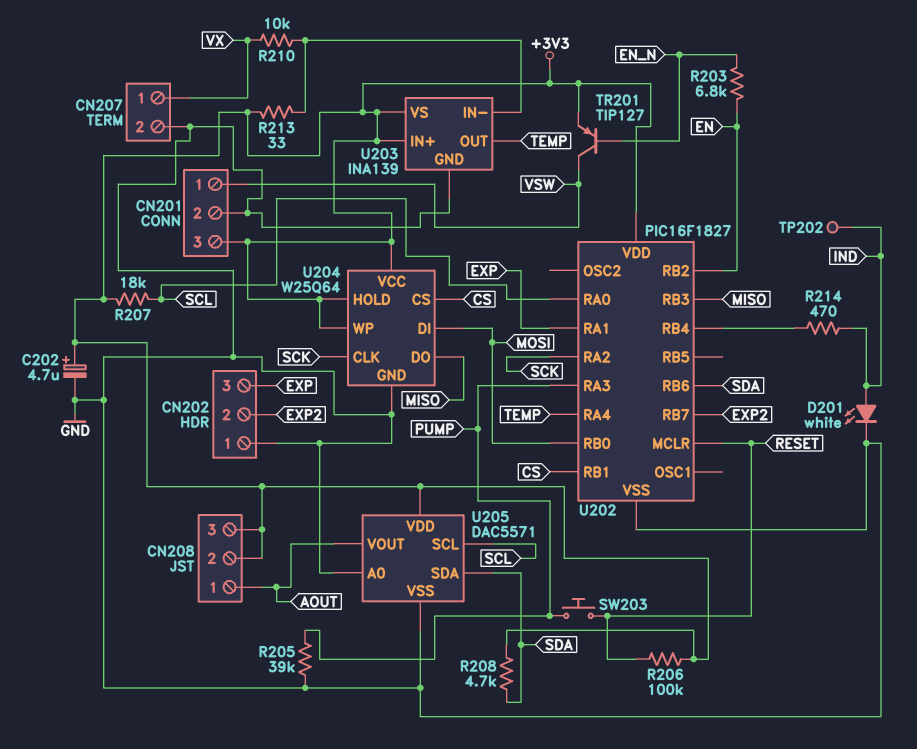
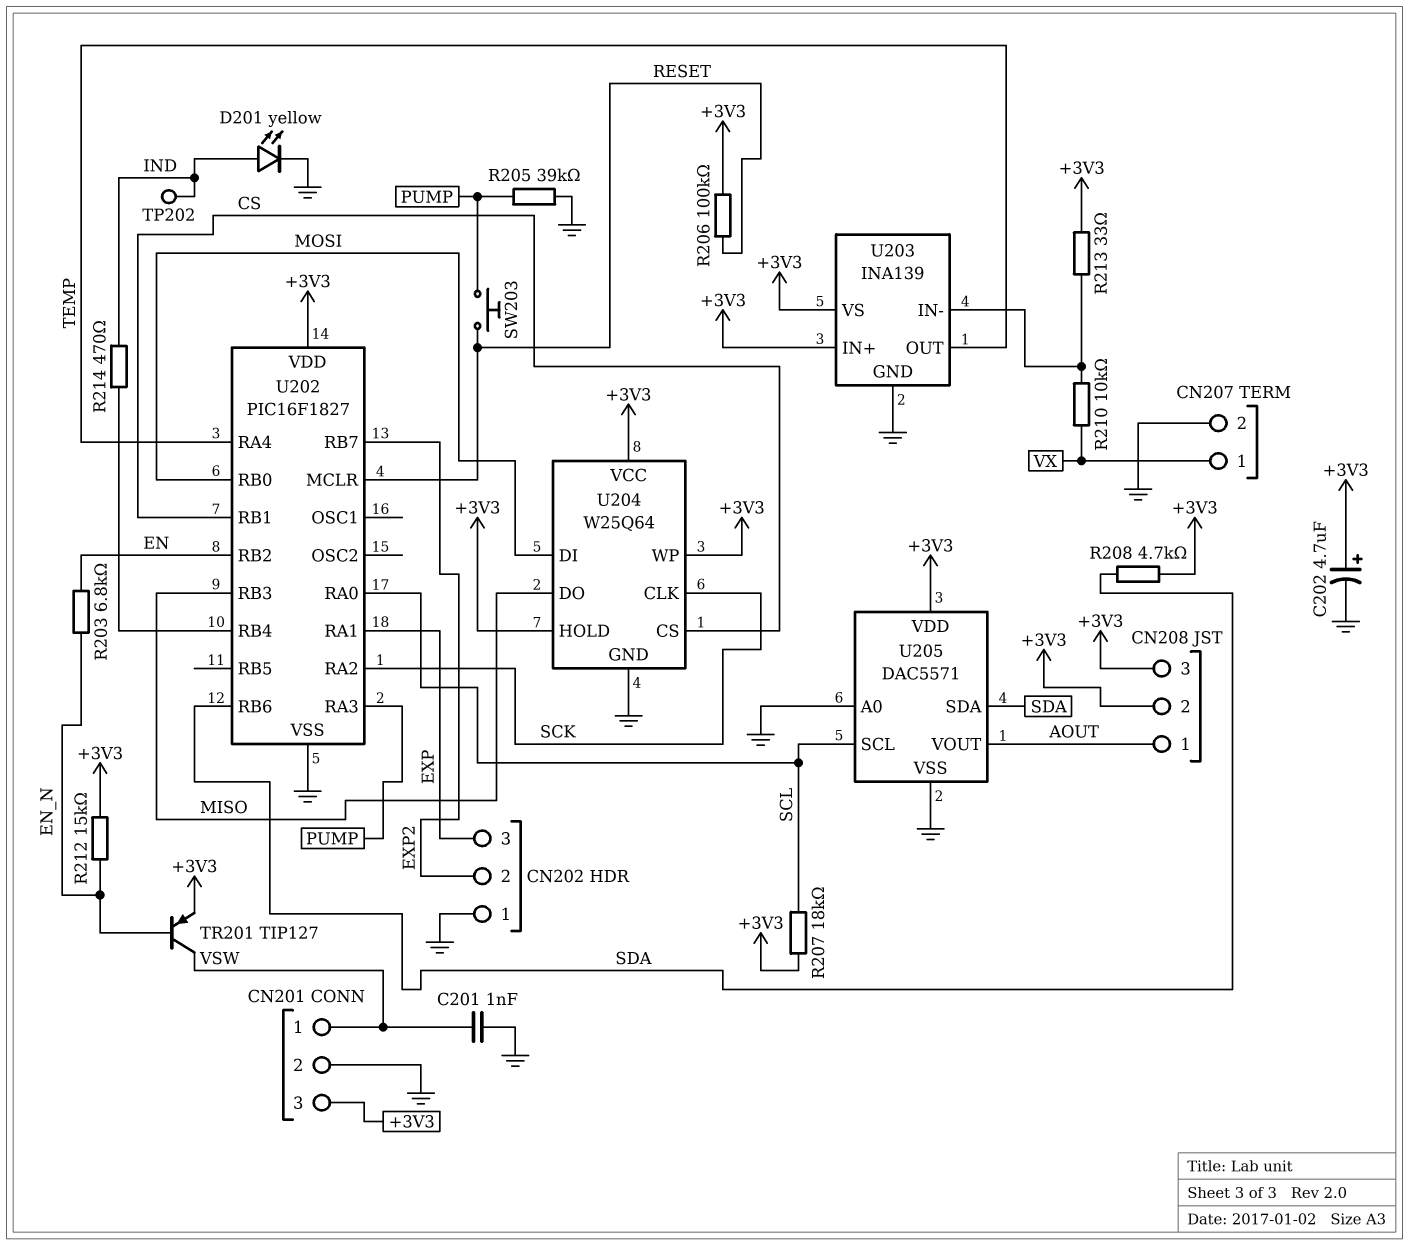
C201: none -> 1nF (GND, VSW)
D201: LED white (A IND, K GND) -> LED yellow (A IND, K GND)
R212: none -> 15k (+3V3, EN_N)

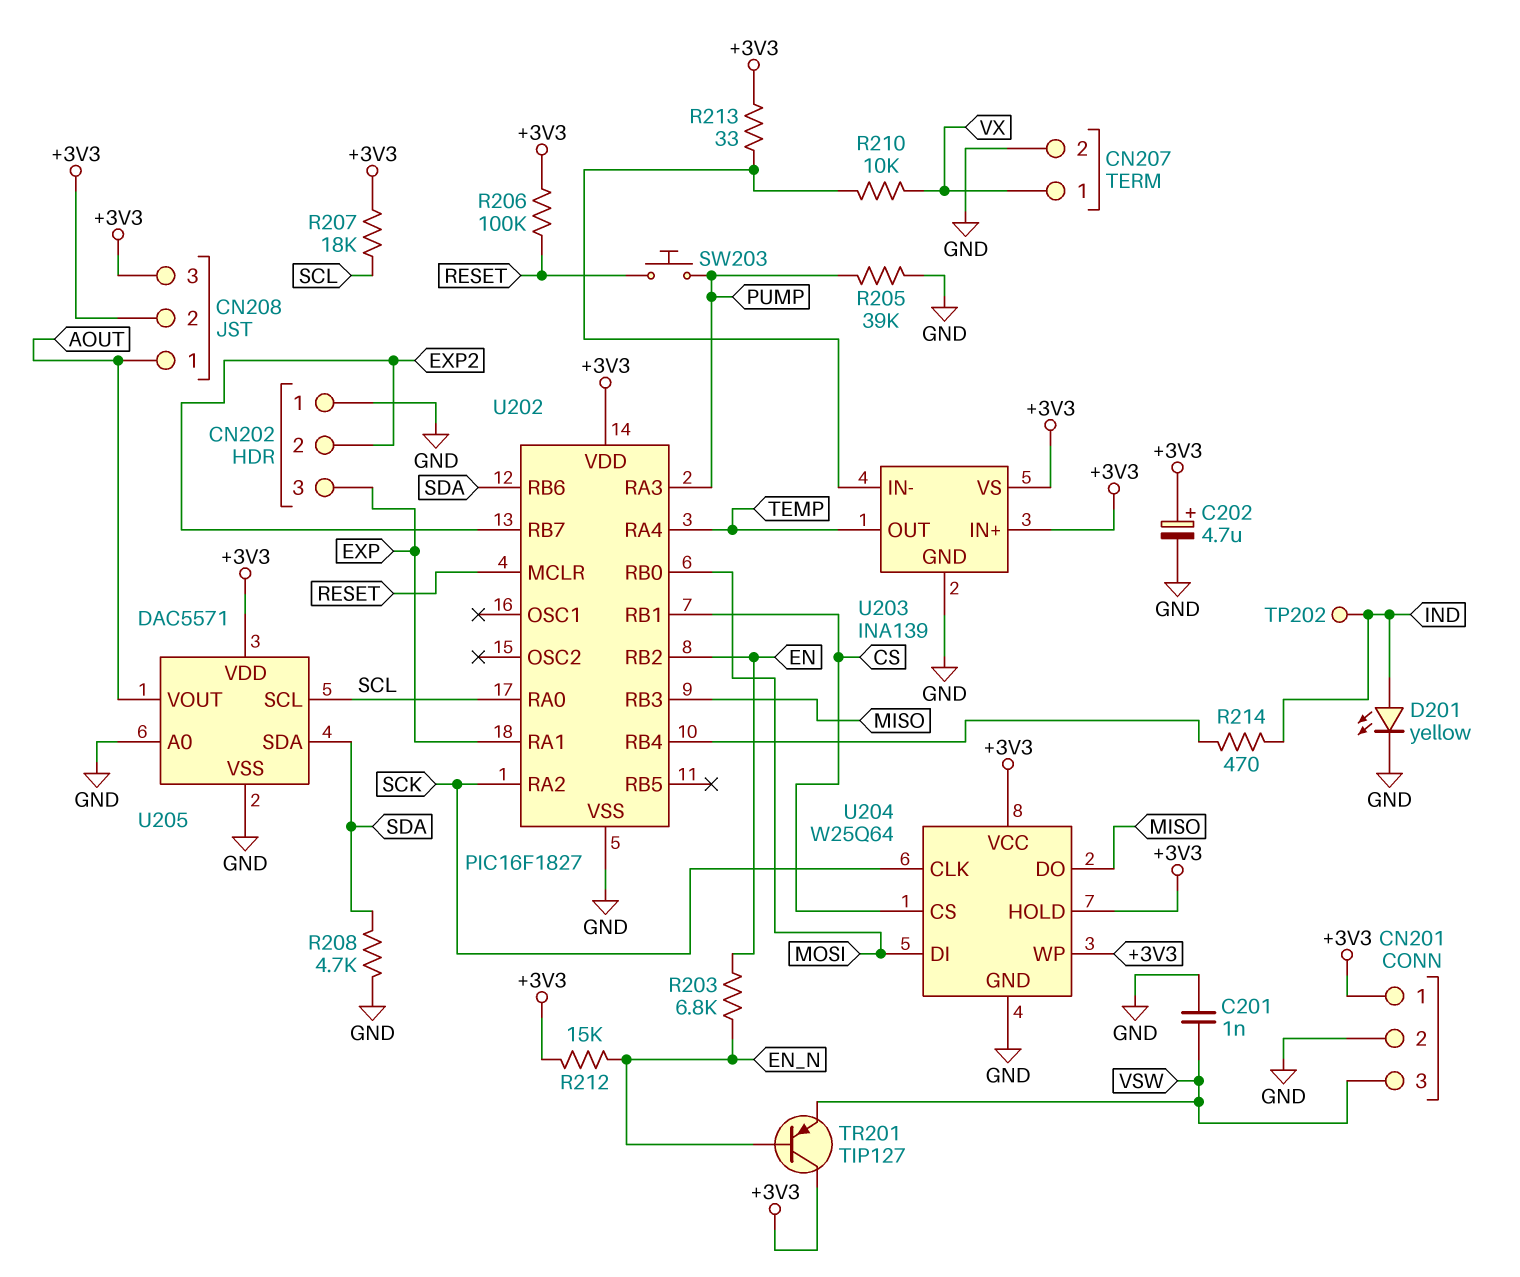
CN201 pin 1: VSW -> +3V3
CN201 pin 3: +3V3 -> VSW
R208: 4.7k (+3V3, SDA) -> 4.7k (GND, SDA)
TR201: PNP TIP127 (B EN_N, C VSW, E +3V3) -> PNP TIP127 (B EN_N, C +3V3, E VSW)

